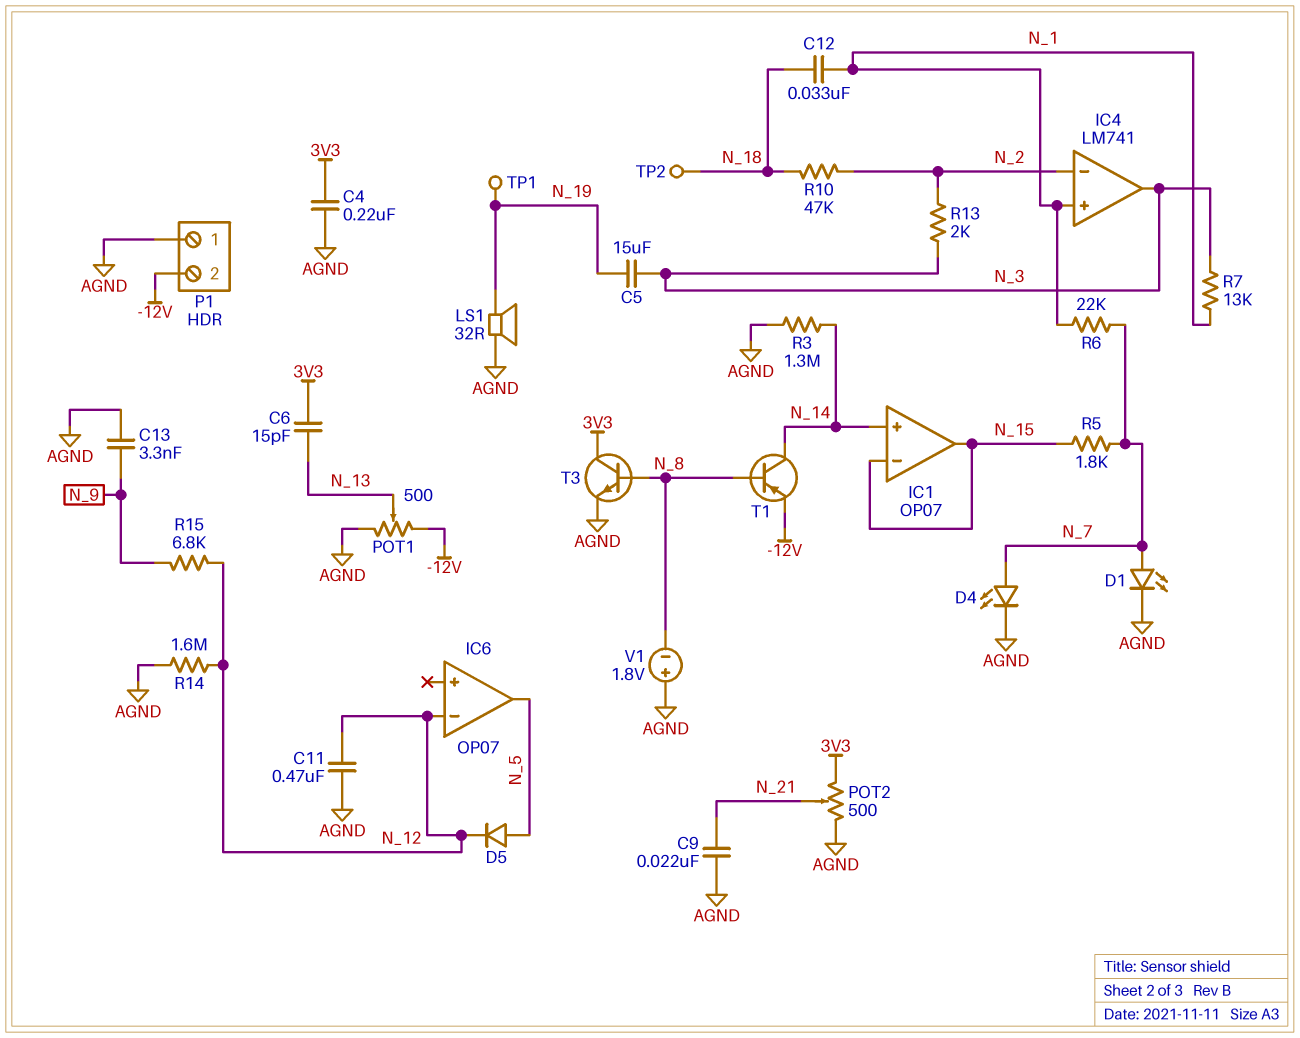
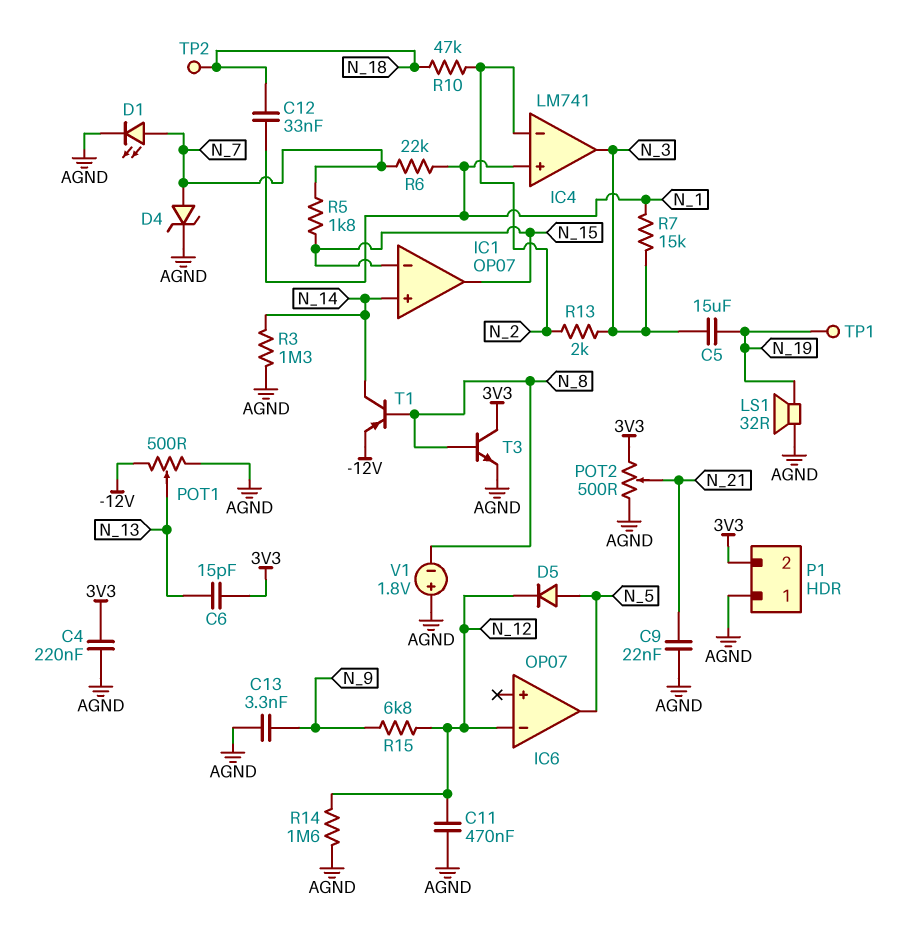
D4: LED (A N_7, K AGND) -> zener (A N_7, K AGND)
P1 pin 2: -12V -> 3V3
R7: 13k (N_1, N_3) -> 15k (N_1, N_3)

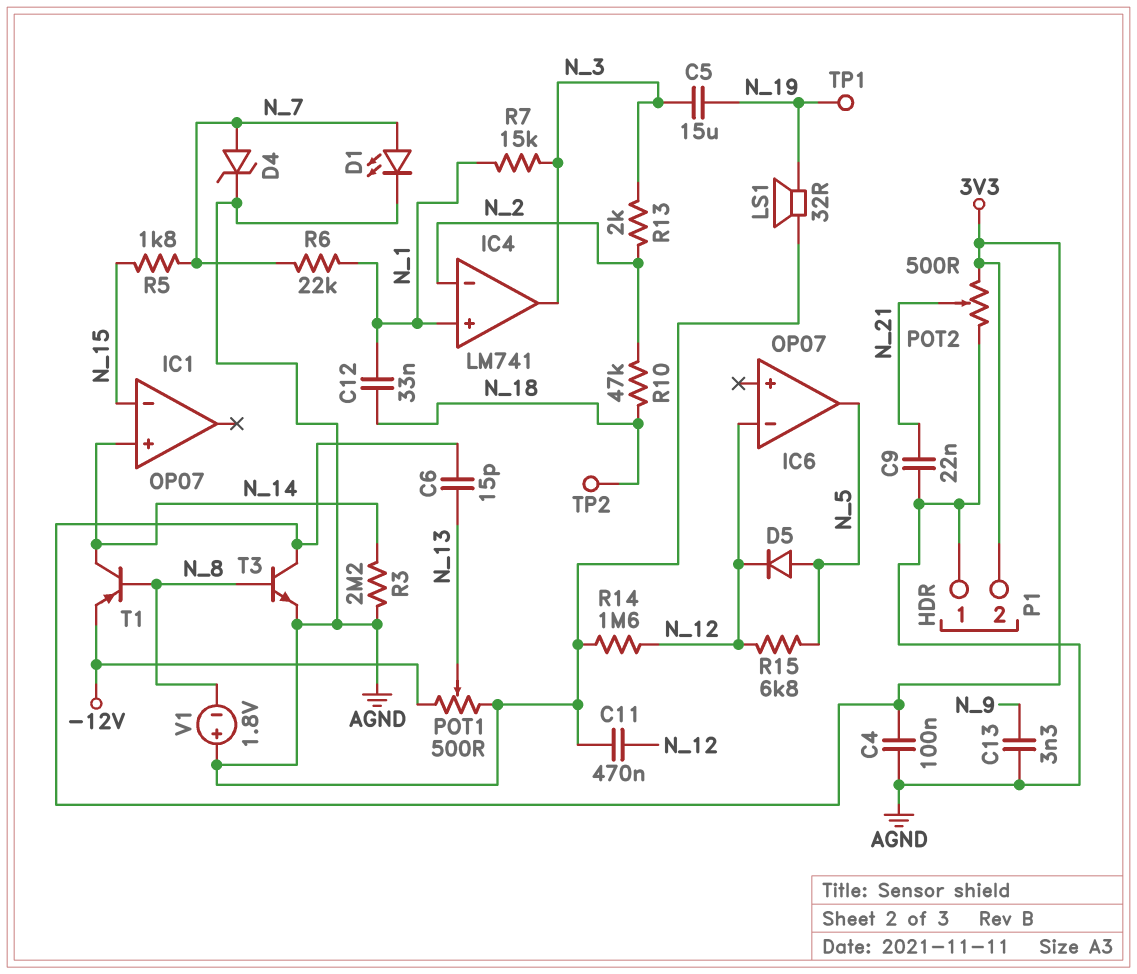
C4: 220nF (3V3, AGND) -> 100nF (3V3, AGND)
IC1 pin out: N_15 -> none
R3: 1.3M (AGND, N_14) -> 2.2M (AGND, N_14)
R15: 6.8k (N_9, N_12) -> 6.8k (N_5, N_12)

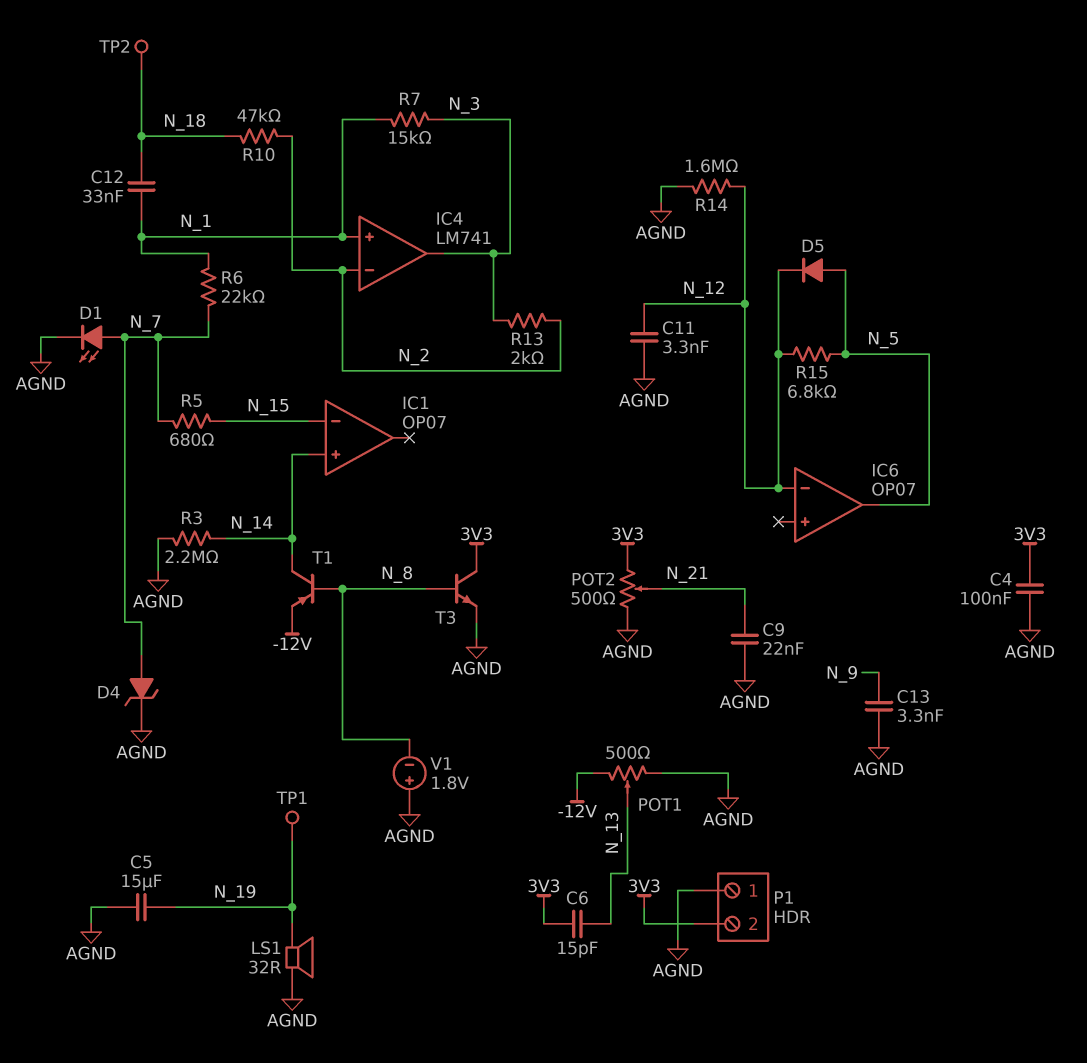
C5: 15uF (N_3, N_19) -> 15uF (AGND, N_19)
C11: 470nF (AGND, N_12) -> 3.3nF (AGND, N_12)
R5: 1.8k (N_7, N_15) -> 680 (N_7, N_15)

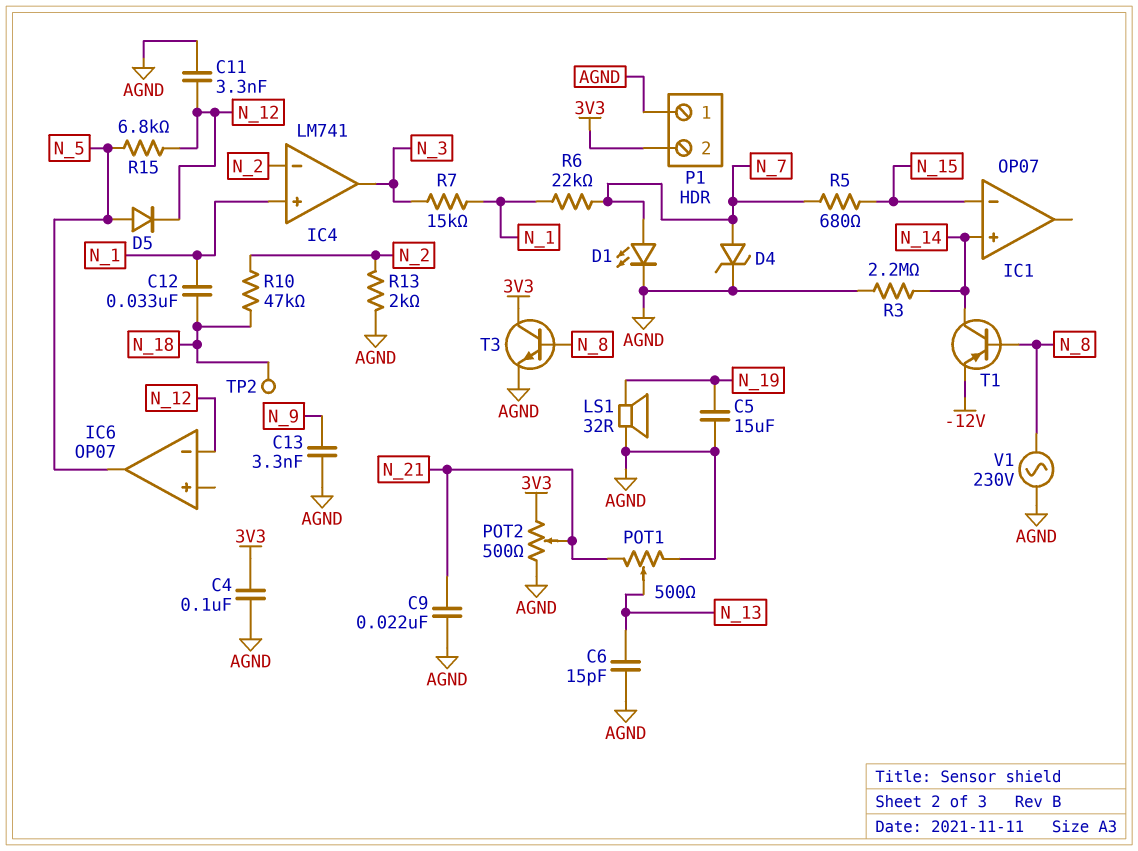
C6: 15pF (3V3, N_13) -> 15pF (AGND, N_13)
POT1: 500 (-12V, AGND, wiper N_13) -> 500 (AGND, N_21, wiper N_13)
R13: 2k (N_2, N_3) -> 2k (AGND, N_2)
R14: 1.6M (AGND, N_12) -> none
TP1: test point (N_19) -> none
V1: 1.8V (plus AGND, minus N_8) -> AC 230V (AGND, N_8)

